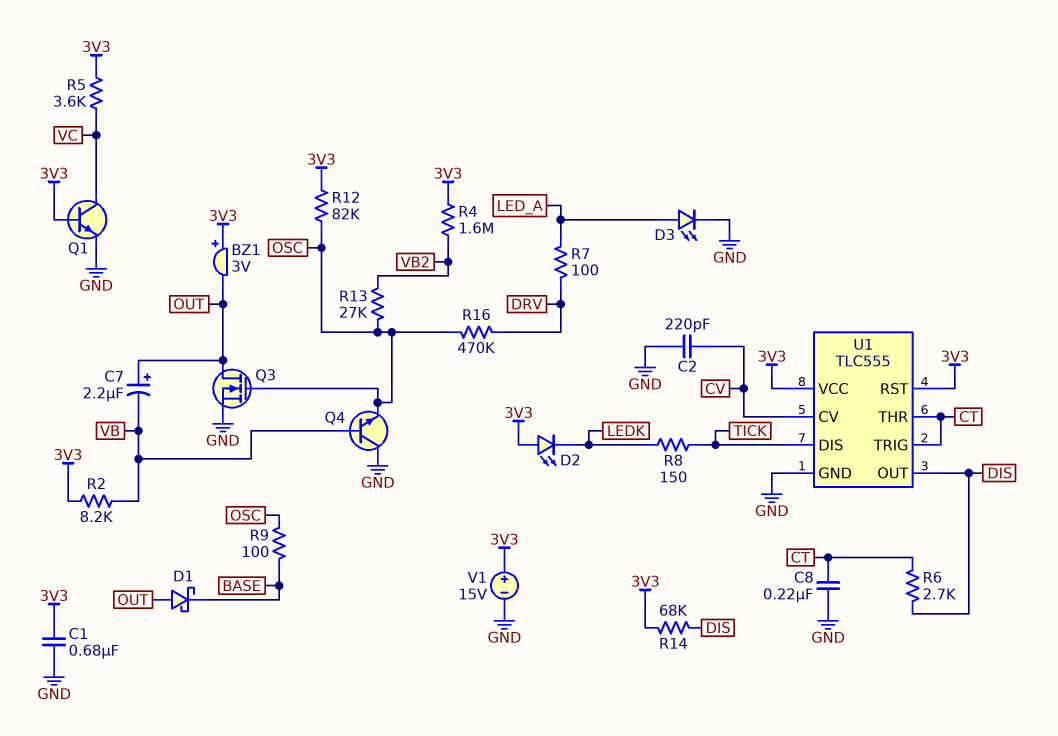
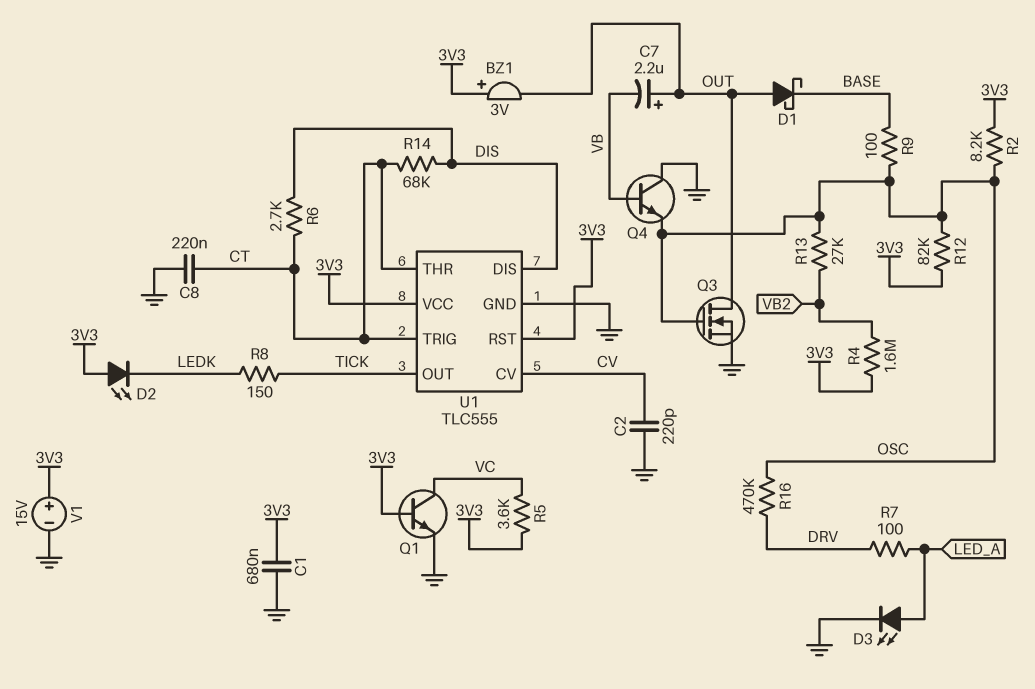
R2: 8.2k (3V3, VB) -> 8.2k (3V3, OSC)
R14: 68k (3V3, DIS) -> 68k (CT, DIS)
U1 pin DIS: TICK -> DIS
U1 pin OUT: DIS -> TICK

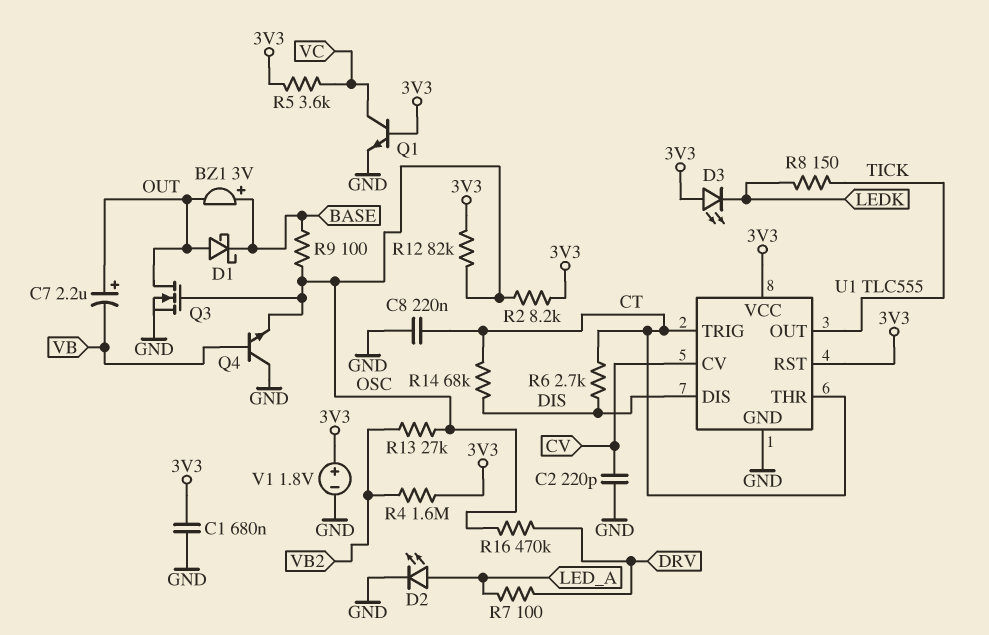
BZ1: buzzer 3V (plus 3V3, minus OUT) -> buzzer 3V (plus BASE, minus OUT)
D2: LED (A 3V3, K LEDK) -> LED (A LED_A, K GND)
D3: LED (A LED_A, K GND) -> LED (A 3V3, K LEDK)
V1: 15V (plus 3V3, minus GND) -> 1.8V (plus 3V3, minus GND)

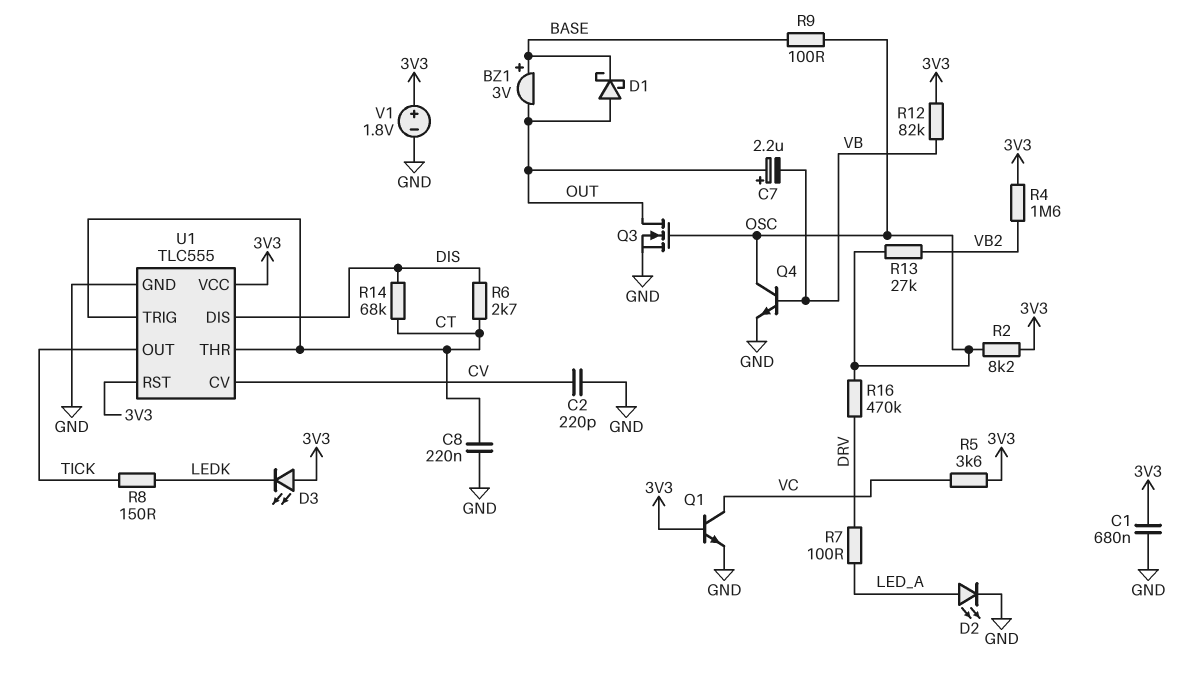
Q4: NPN (B VB, C GND, E OSC) -> NPN (B VB, C OSC, E GND)
R12: 82k (3V3, OSC) -> 82k (3V3, VB)

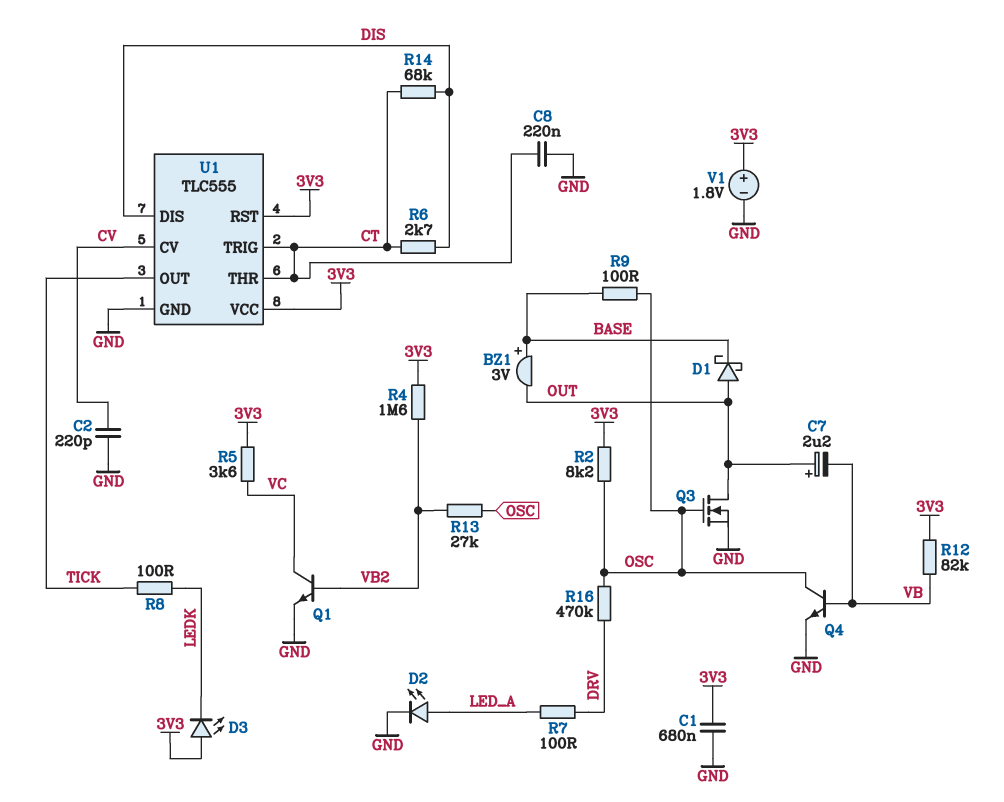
Q1: NPN (B 3V3, C VC, E GND) -> NPN (B VB2, C VC, E GND)
R8: 150 (LEDK, TICK) -> 100 (LEDK, TICK)

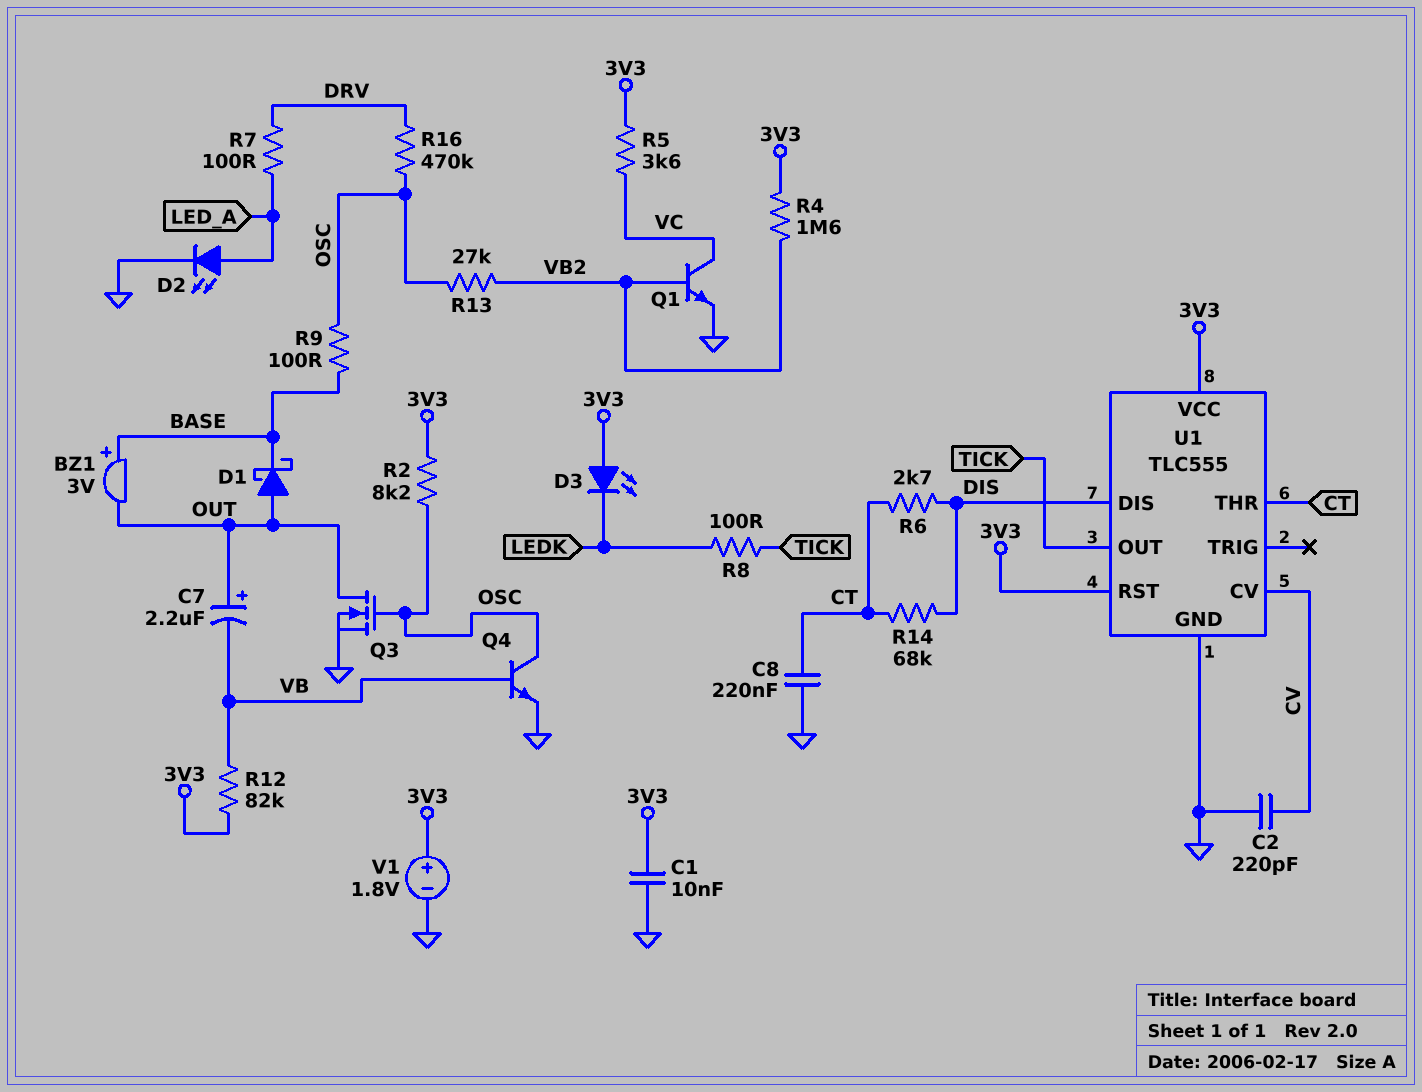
C1: 680nF (3V3, GND) -> 10nF (3V3, GND)
U1 pin TRIG: CT -> none

